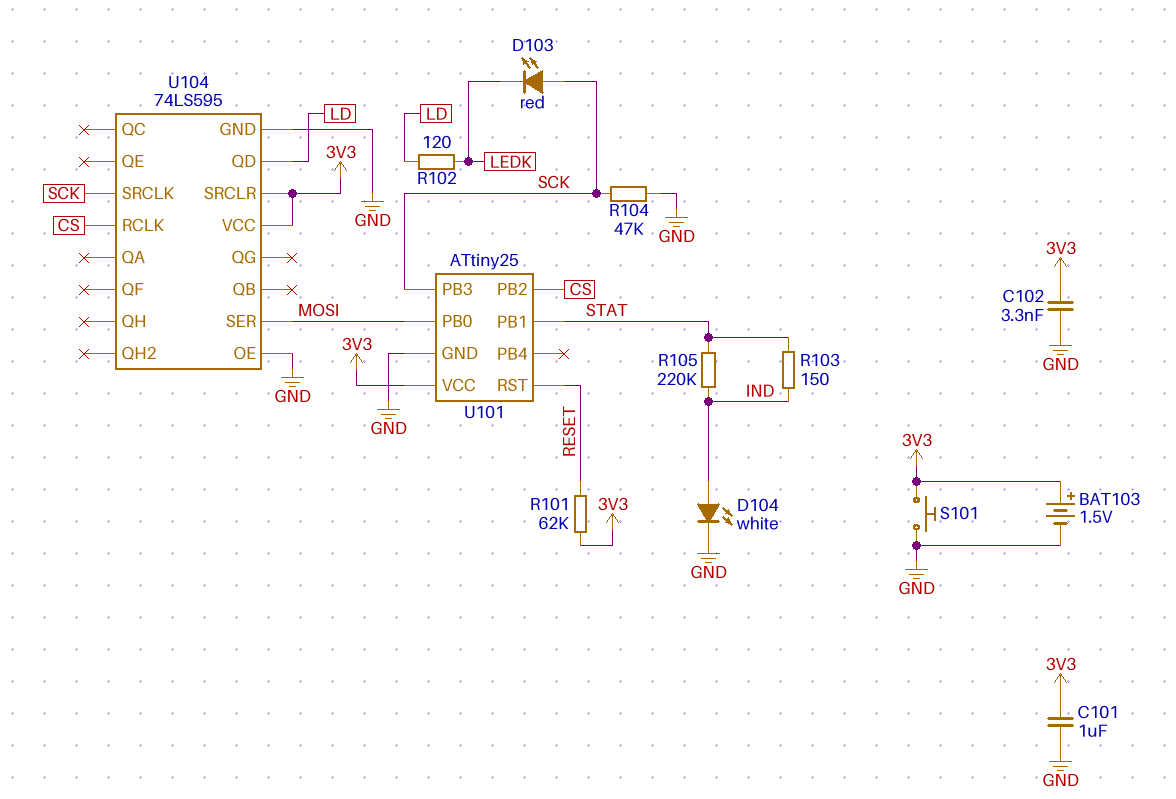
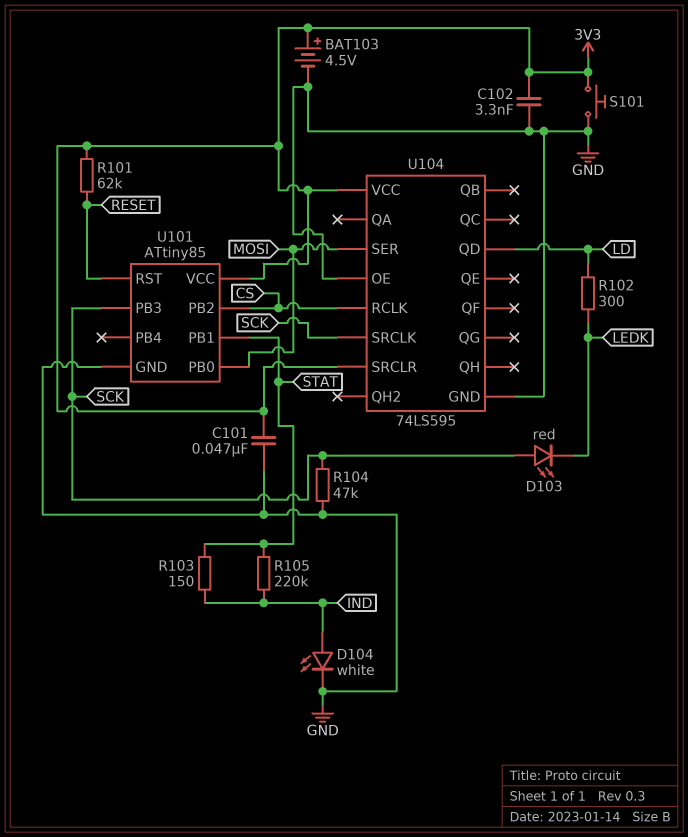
BAT103: 1.5V (plus 3V3, minus GND) -> 4.5V (plus 3V3, minus GND)
C101: 1uF (3V3, GND) -> 47nF (3V3, GND)
R102: 120 (LD, LEDK) -> 300 (LD, LEDK)
U101: ATtiny25 -> ATtiny85

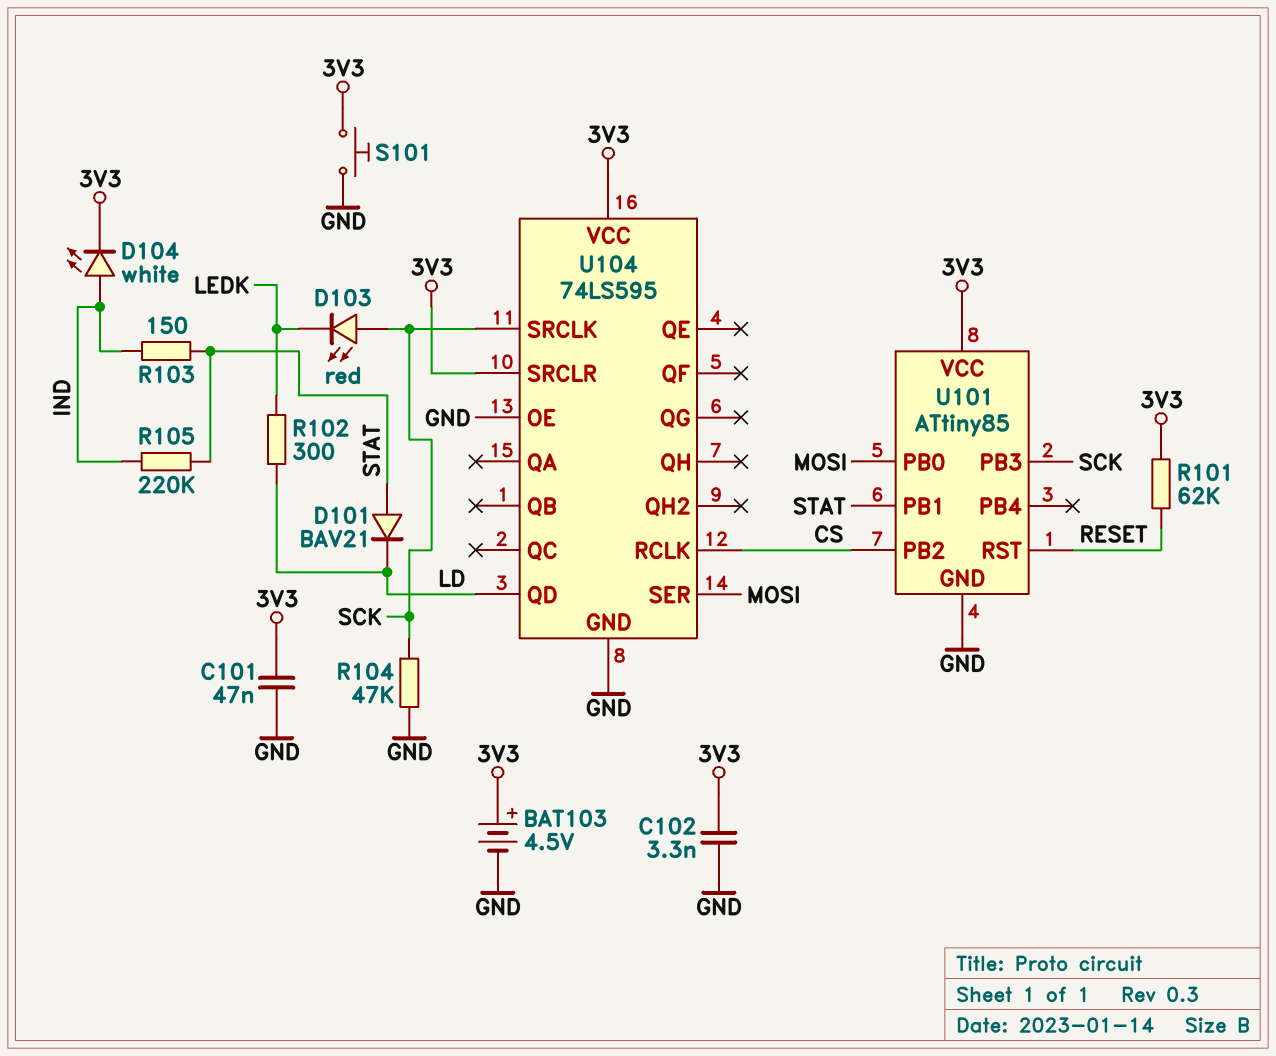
D101: none -> diode BAV21 (A STAT, K LD)
D104: LED white (A IND, K GND) -> LED white (A IND, K 3V3)

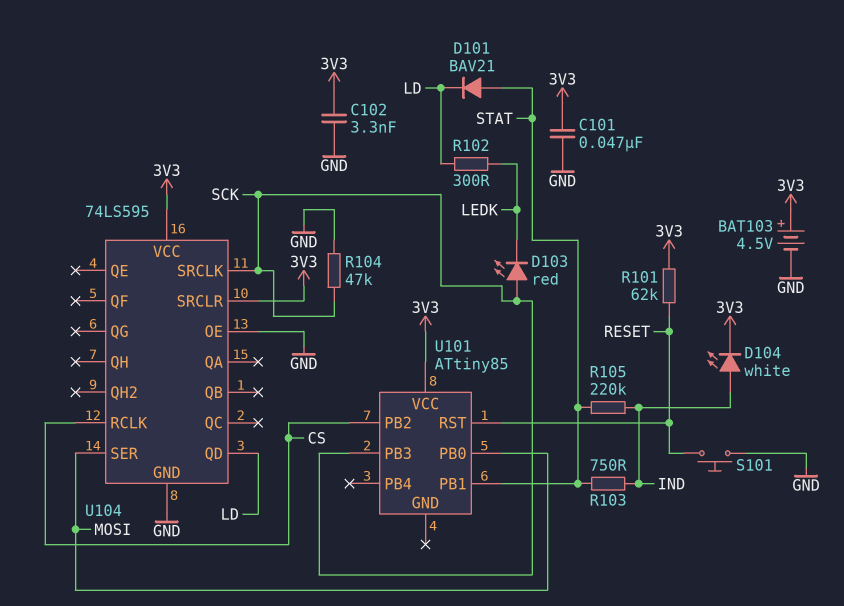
R103: 150 (IND, STAT) -> 750 (IND, STAT)
S101: button (3V3, GND) -> button (GND, RESET)
U101 pin GND: GND -> none

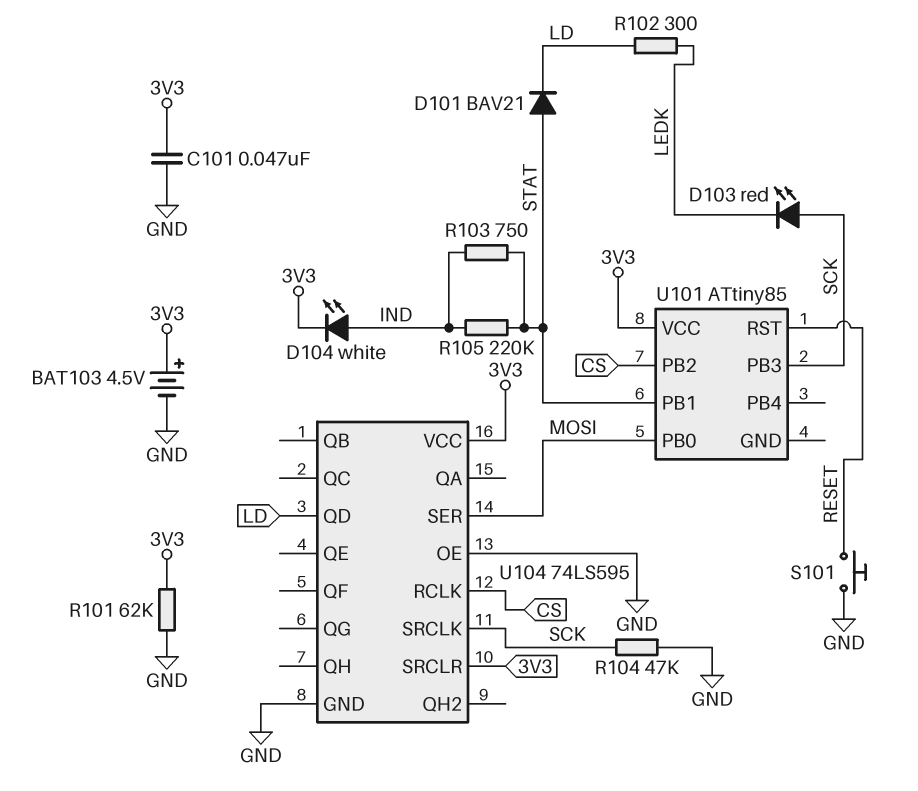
C102: 3.3nF (3V3, GND) -> none
R101: 62k (3V3, RESET) -> 62k (3V3, GND)

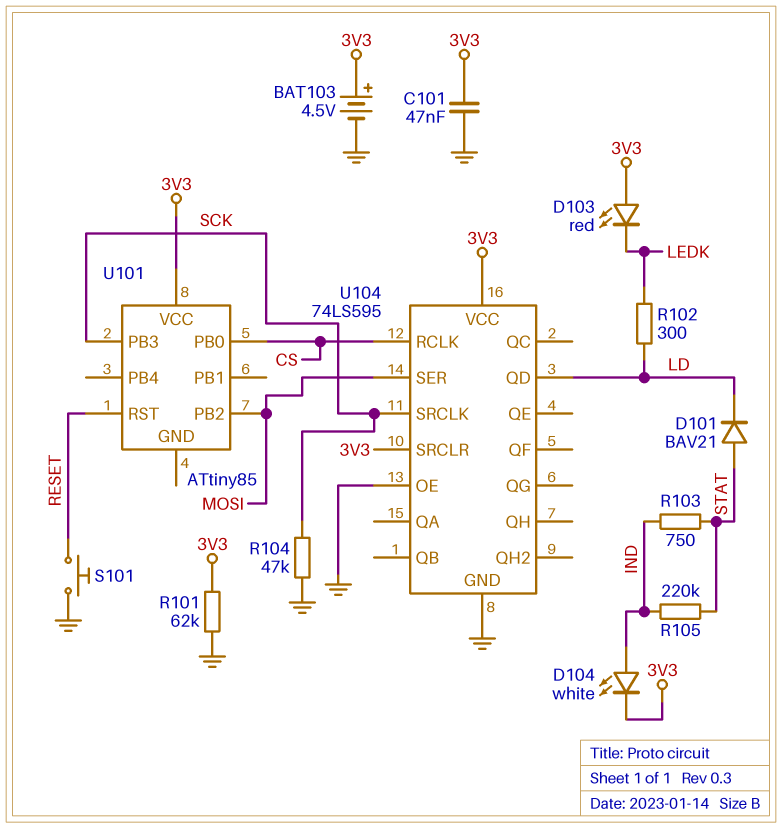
D103: LED red (A SCK, K LEDK) -> LED red (A 3V3, K LEDK)
U101 pin PB0: MOSI -> CS
U101 pin PB1: STAT -> none
U101 pin PB2: CS -> MOSI

